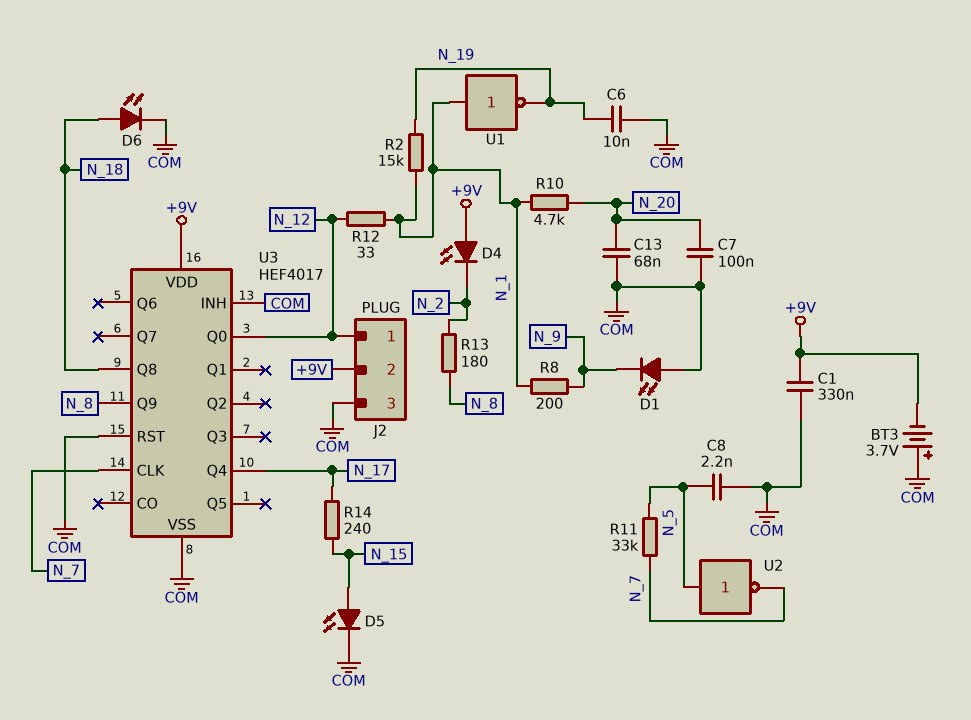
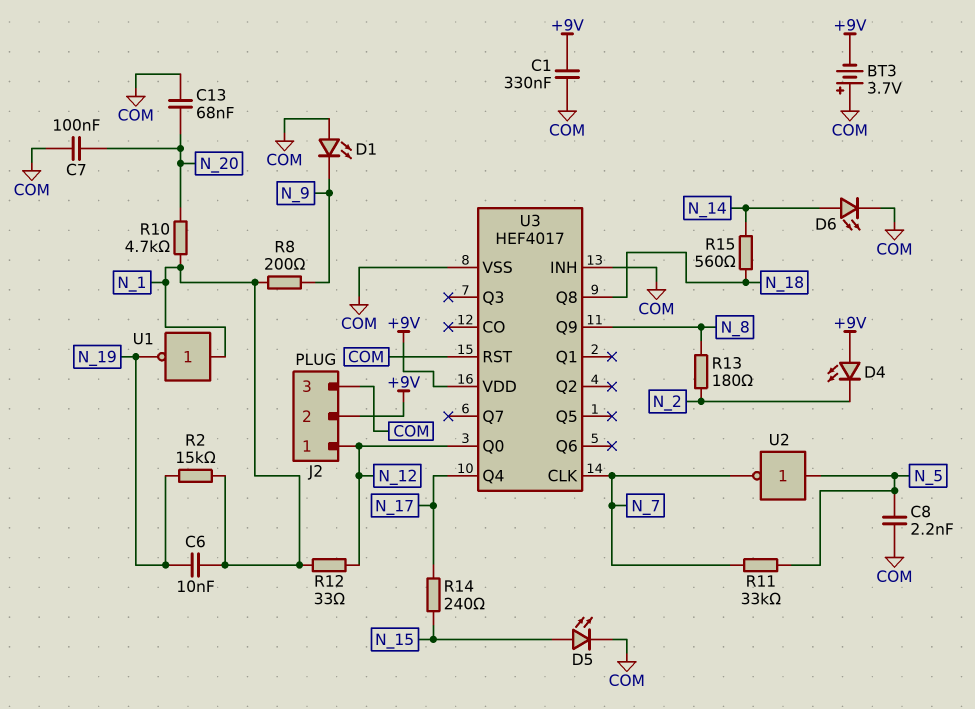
C6: 10nF (COM, N_19) -> 10nF (N_1, N_19)
D6: LED (A N_18, K COM) -> LED (A N_14, K COM)
R15: none -> 560 (N_14, N_18)

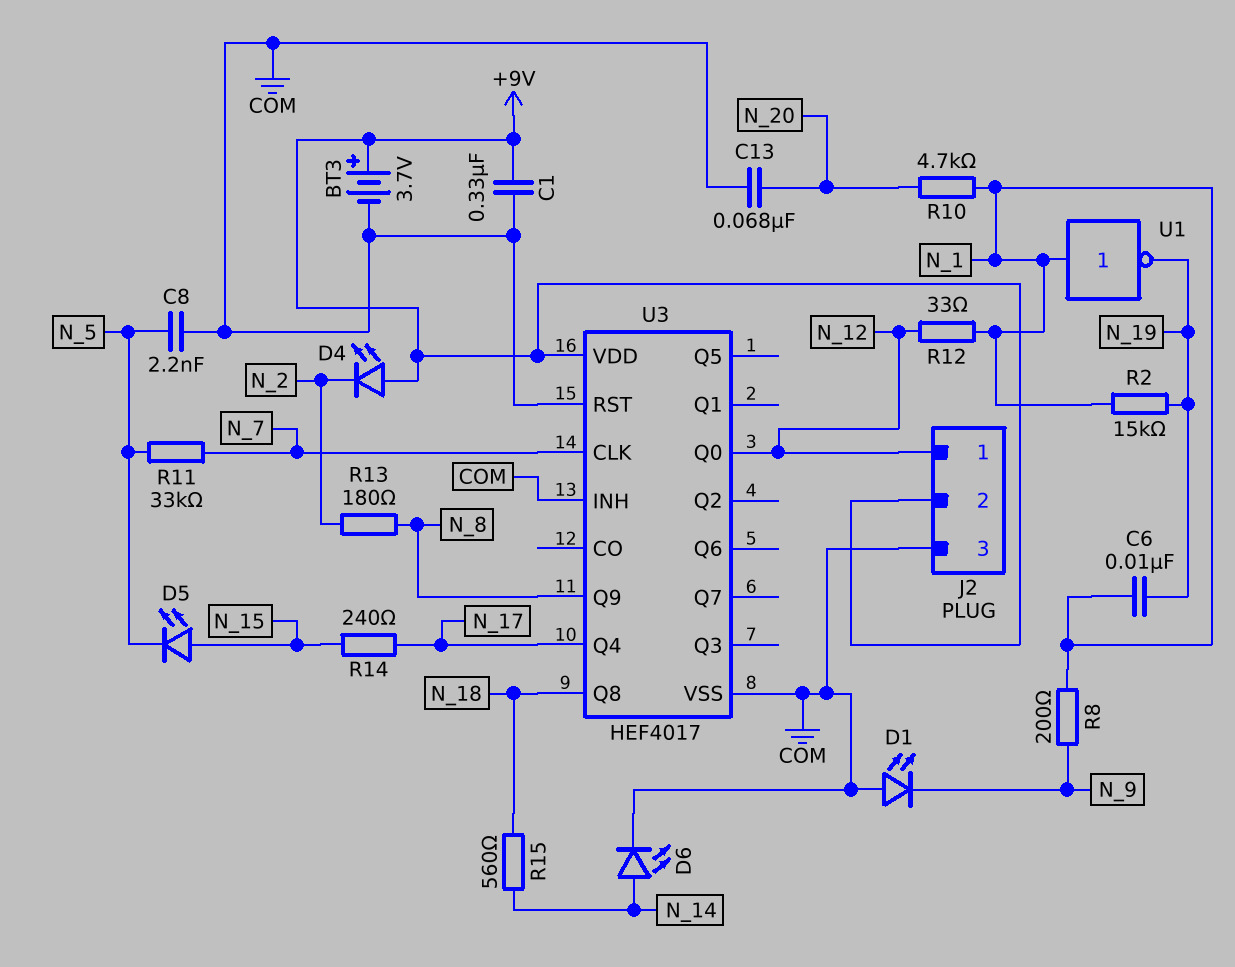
BT3: 3.7V (plus COM, minus +9V) -> 3.7V (plus +9V, minus COM)
C7: 100nF (COM, N_20) -> none
D5: LED (A N_15, K COM) -> LED (A N_15, K N_5)
U2: NOT (in N_5, out N_7) -> none

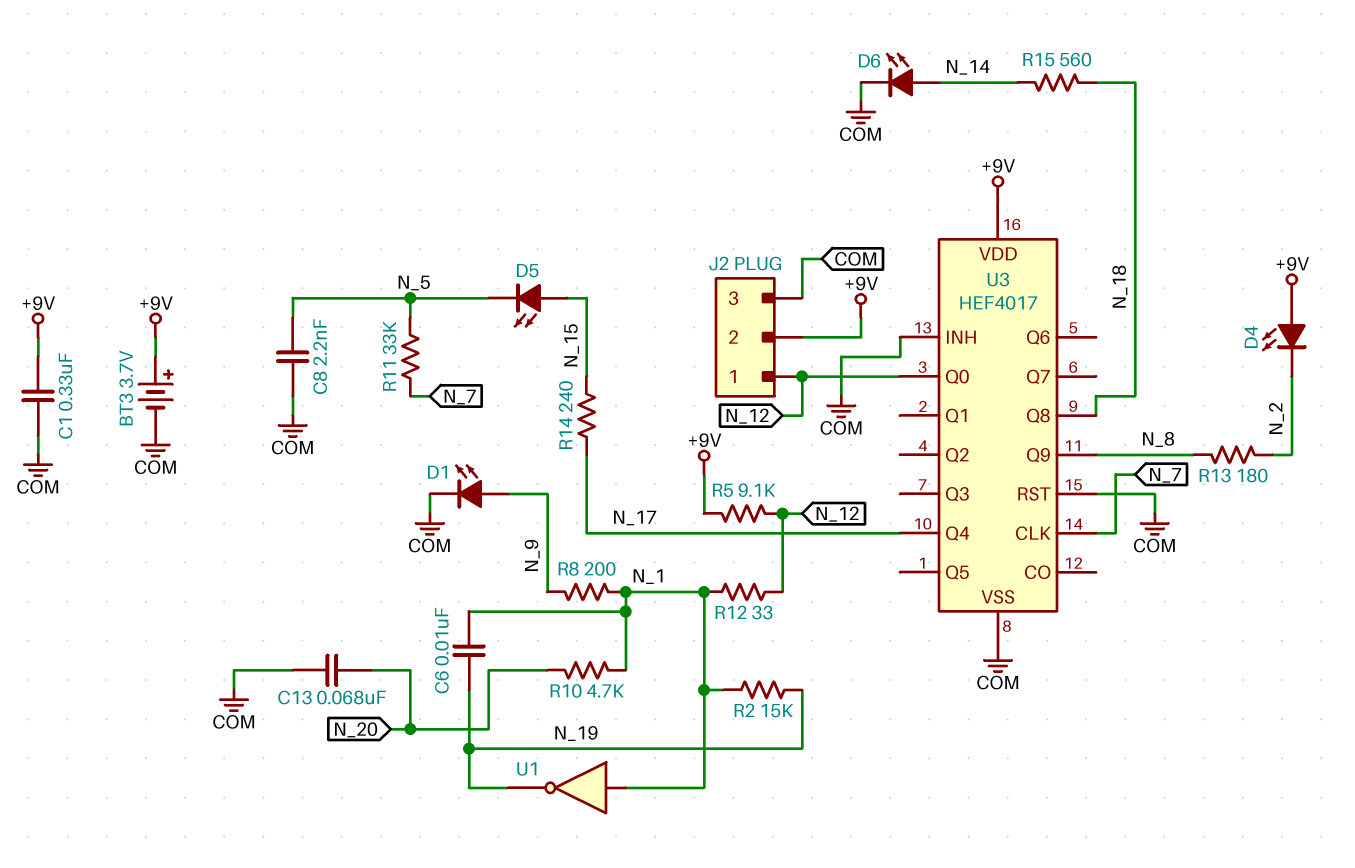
D1: LED (A COM, K N_9) -> LED (A N_9, K COM)
R5: none -> 9.1k (+9V, N_12)

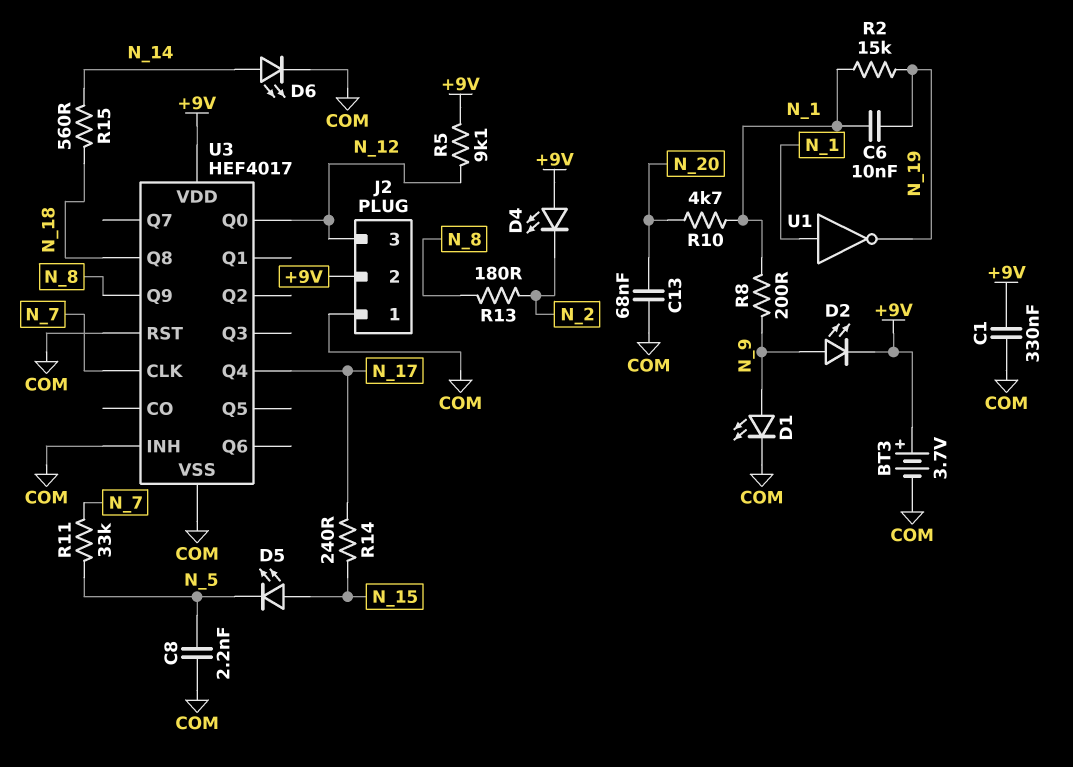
D2: none -> LED (A N_9, K +9V)
J2 pin 1: N_12 -> COM
J2 pin 3: COM -> N_12
R12: 33 (N_1, N_12) -> none

